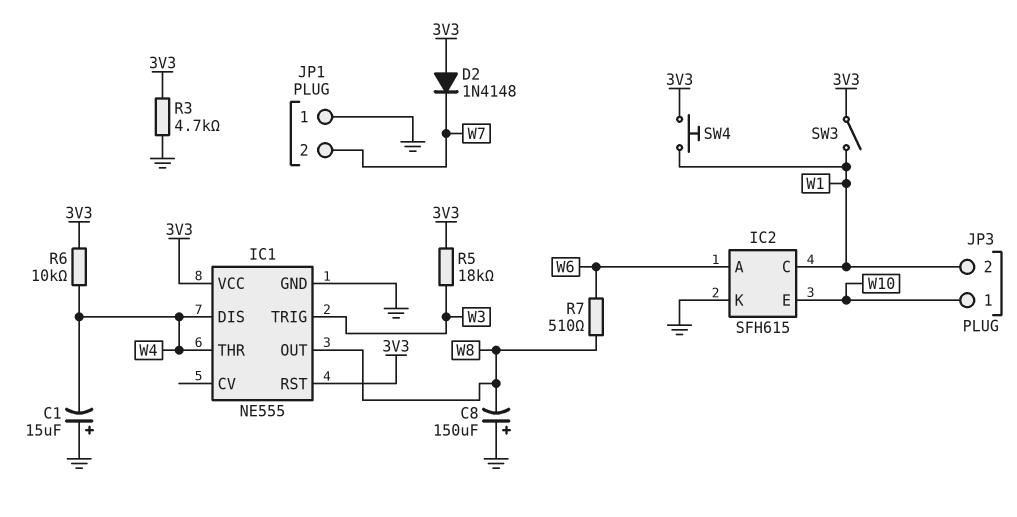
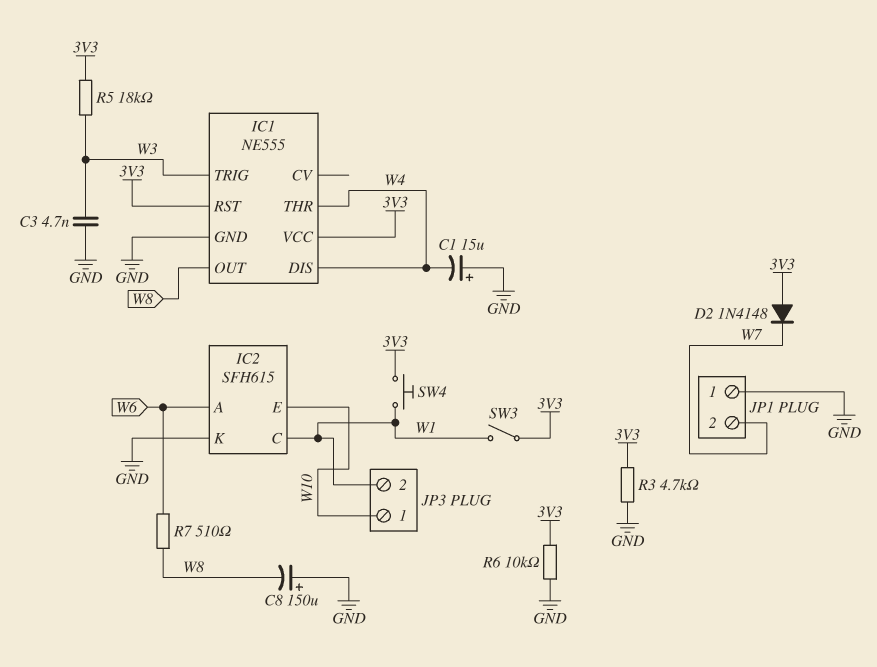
C3: none -> 4.7nF (GND, W3)
R6: 10k (3V3, W4) -> 10k (3V3, GND)

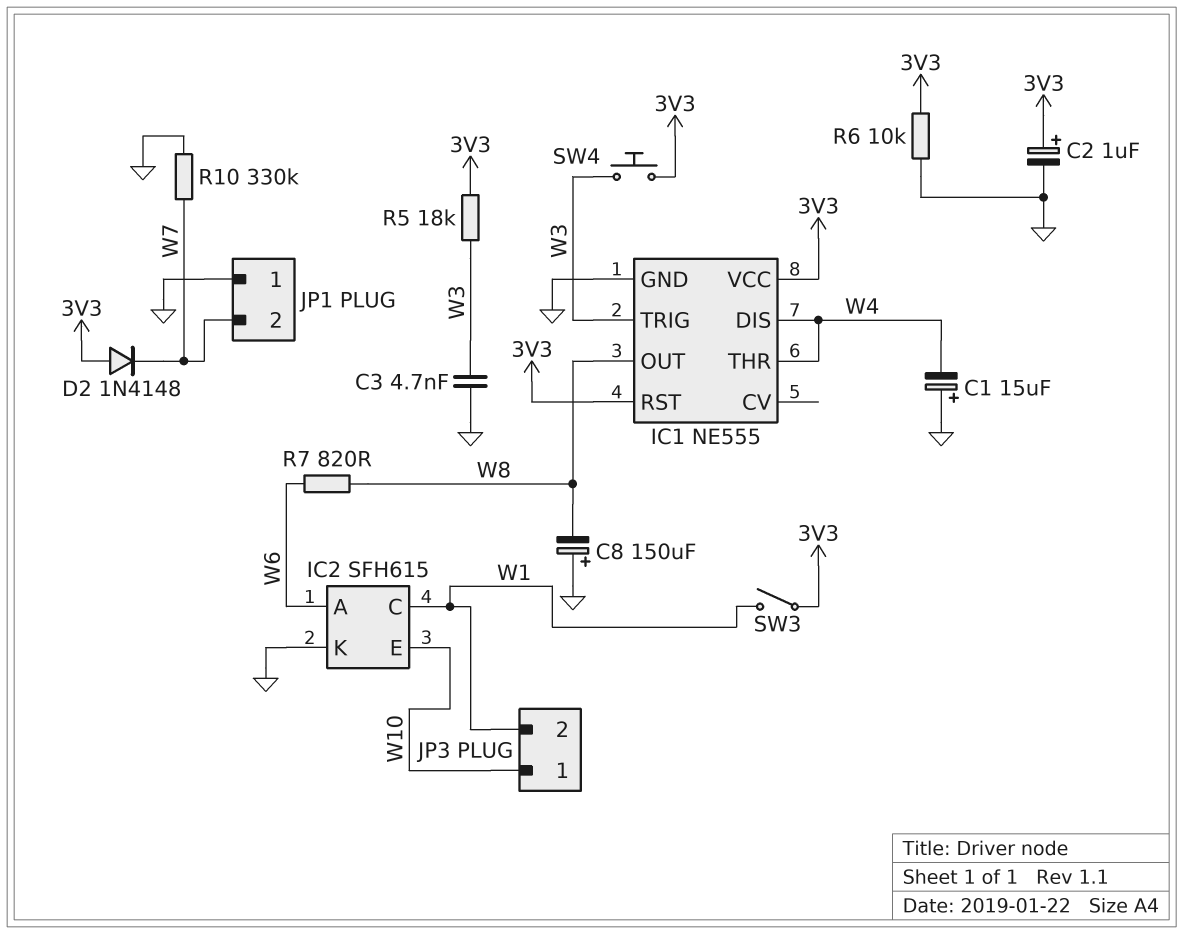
C2: none -> 1uF (plus 3V3, minus GND)
R3: 4.7k (3V3, GND) -> none
R7: 510 (W6, W8) -> 820 (W6, W8)
R10: none -> 330k (GND, W7)
SW4: button (3V3, W1) -> button (3V3, W3)

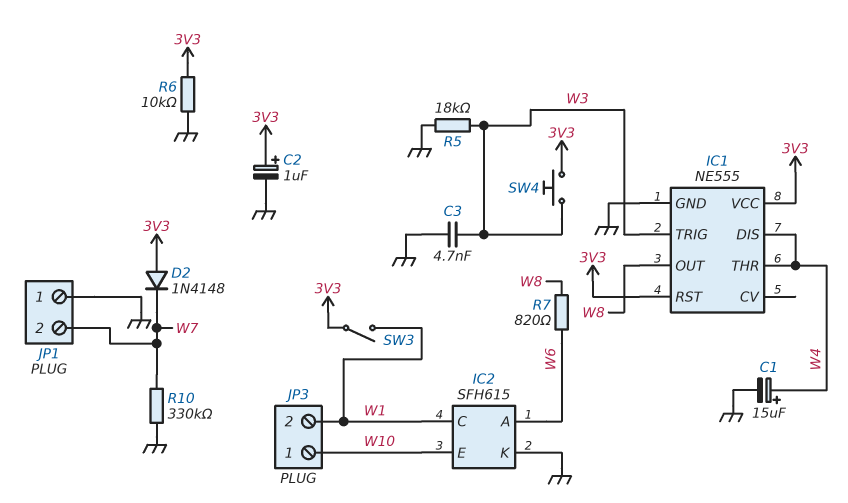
C1: 15uF (plus GND, minus W4) -> 15uF (plus W4, minus GND)
C8: 150uF (plus GND, minus W8) -> none
R5: 18k (3V3, W3) -> 18k (GND, W3)

